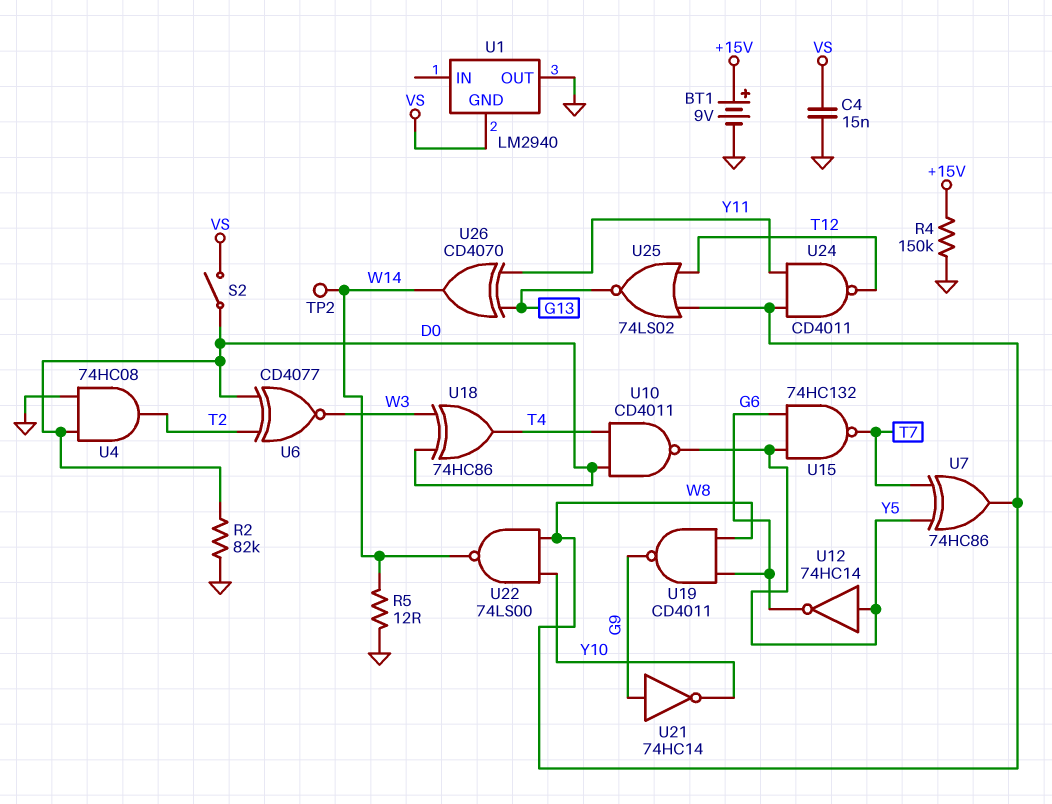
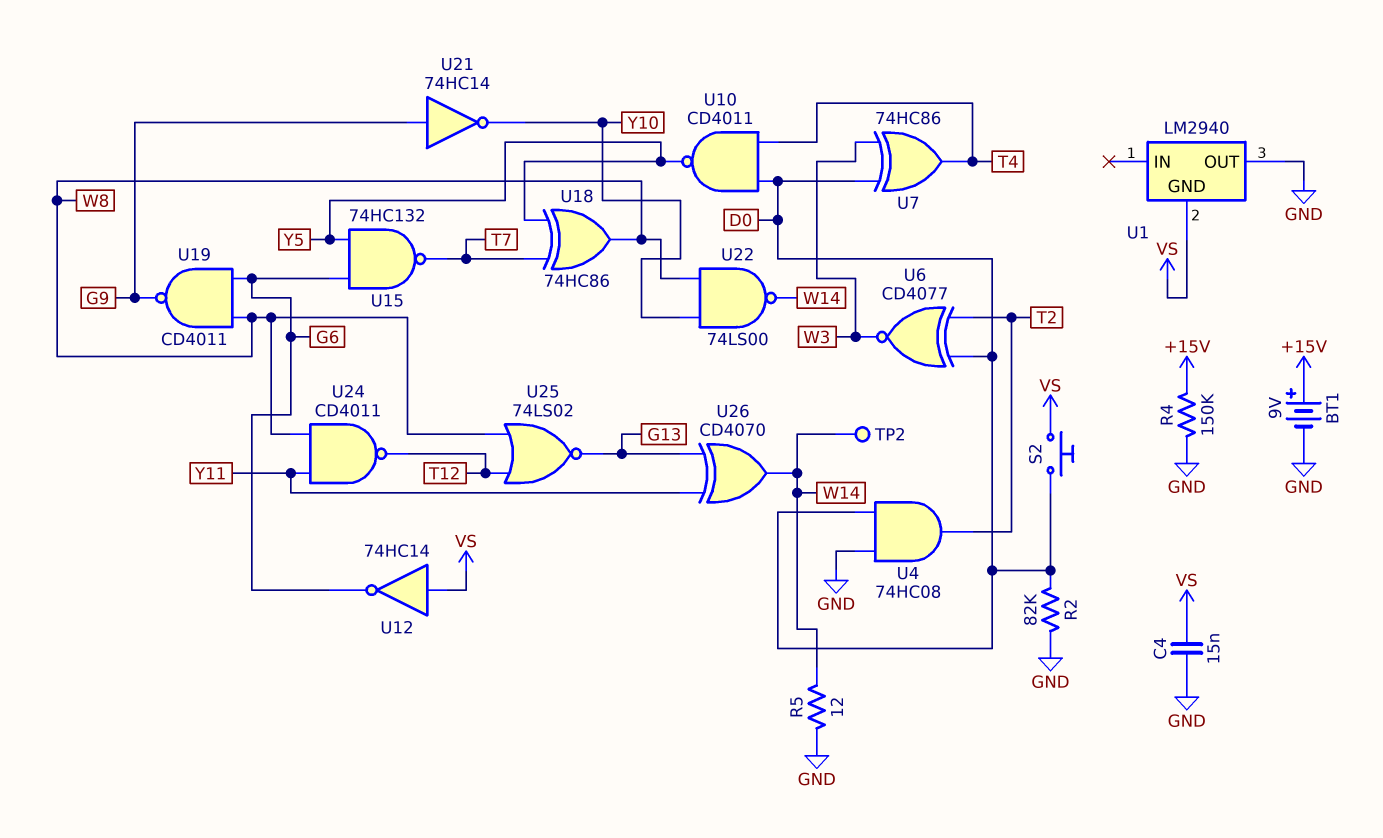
S2: switch (D0, VS) -> button (D0, VS)
U7: XOR 74HC86 (in T7, in Y5, out W8) -> XOR 74HC86 (in D0, in W3, out T4)
U12: NOT 74HC14 (in Y5, out G6) -> NOT 74HC14 (in VS, out G6)
U18: XOR 74HC86 (in D0, in W3, out T4) -> XOR 74HC86 (in T7, in Y5, out W8)

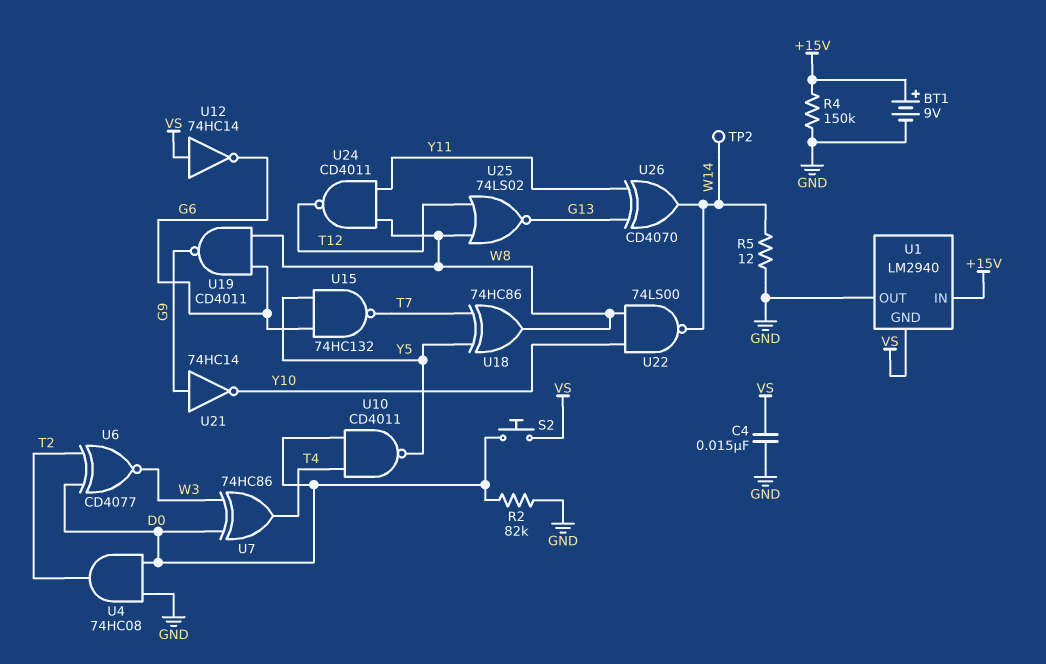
U1 pin IN: none -> +15V

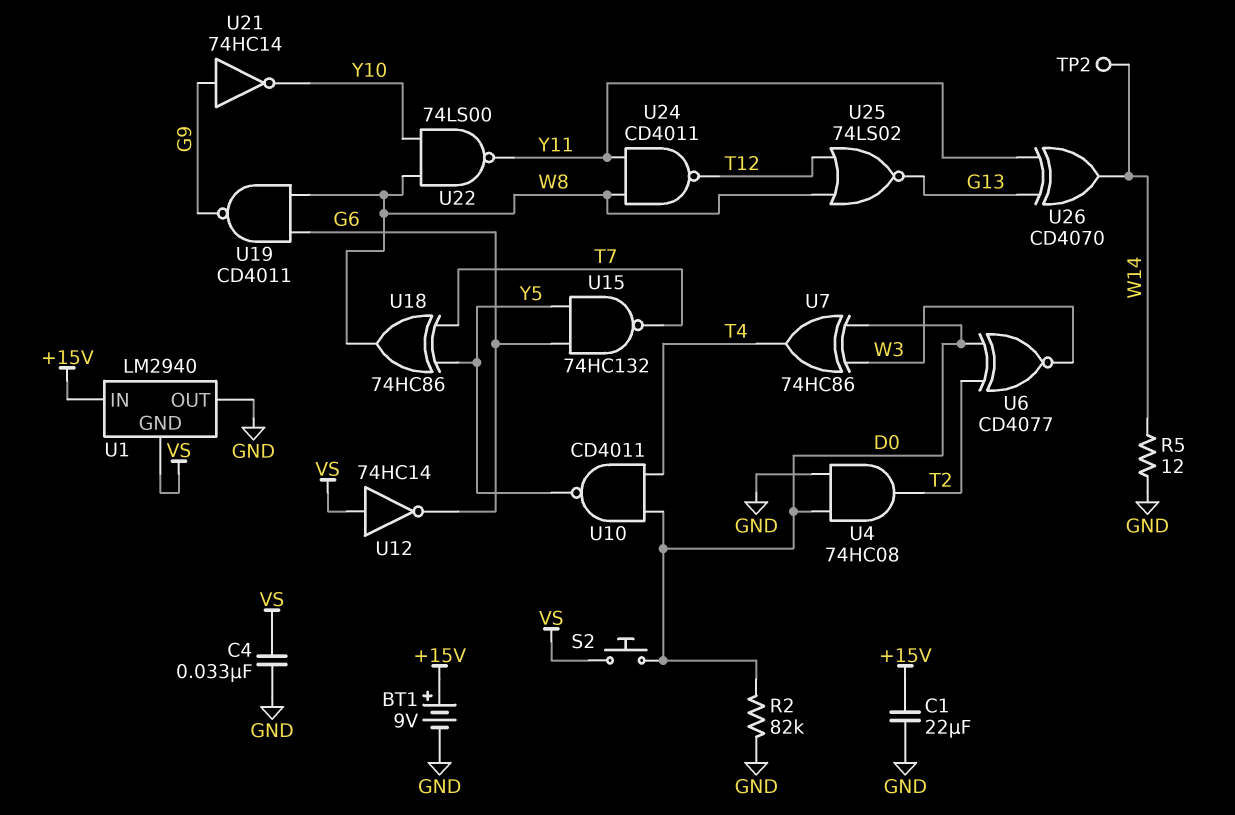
C1: none -> 22uF (+15V, GND)
C4: 15nF (GND, VS) -> 33nF (GND, VS)
R4: 150k (+15V, GND) -> none
U22: NAND 74LS00 (in W8, in Y10, out W14) -> NAND 74LS00 (in W8, in Y10, out Y11)

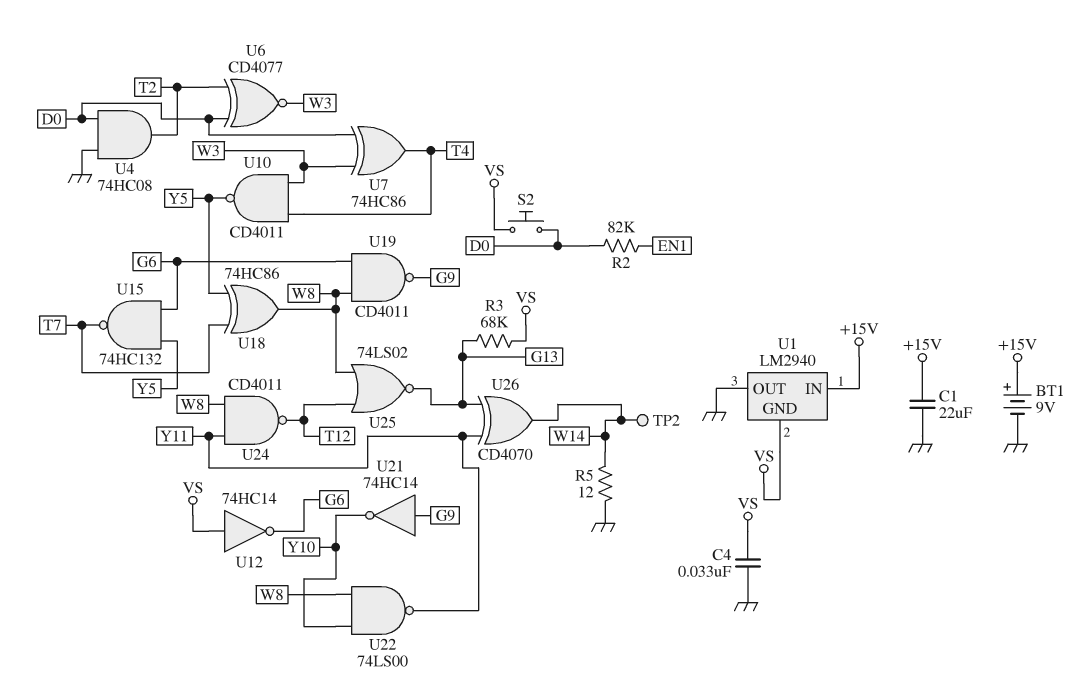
R2: 82k (D0, GND) -> 82k (D0, EN1)
R3: none -> 68k (G13, VS)
U10: NAND CD4011 (in D0, in T4, out Y5) -> NAND CD4011 (in T4, in W3, out Y5)

